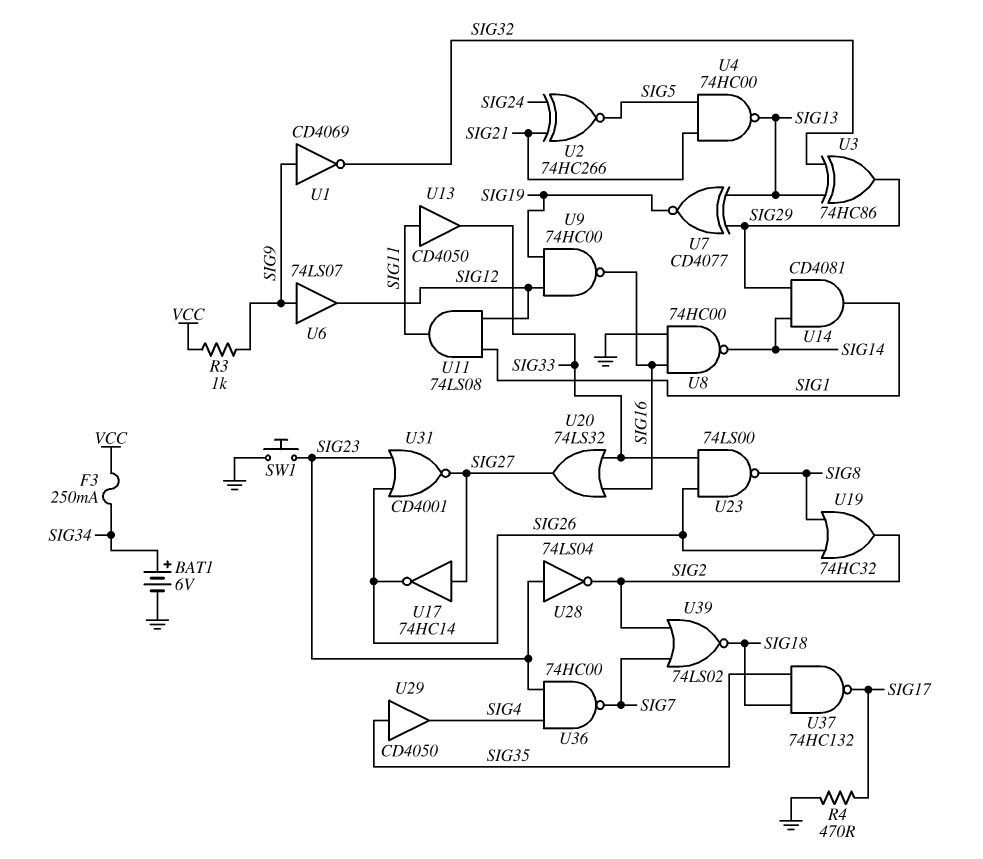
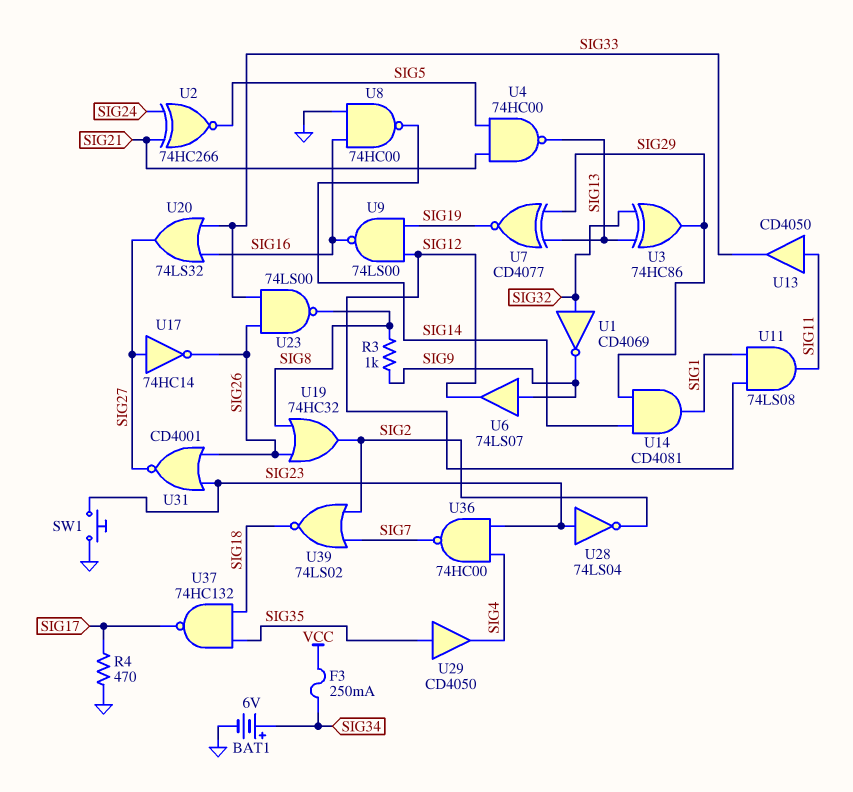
R3: 1k (SIG9, VCC) -> 1k (SIG8, SIG9)
U1: NOT CD4069 (in SIG9, out SIG32) -> NOT CD4069 (in SIG32, out SIG9)
U9: NAND 74HC00 (in SIG12, in SIG19, out SIG16) -> NAND 74LS00 (in SIG12, in SIG19, out SIG16)

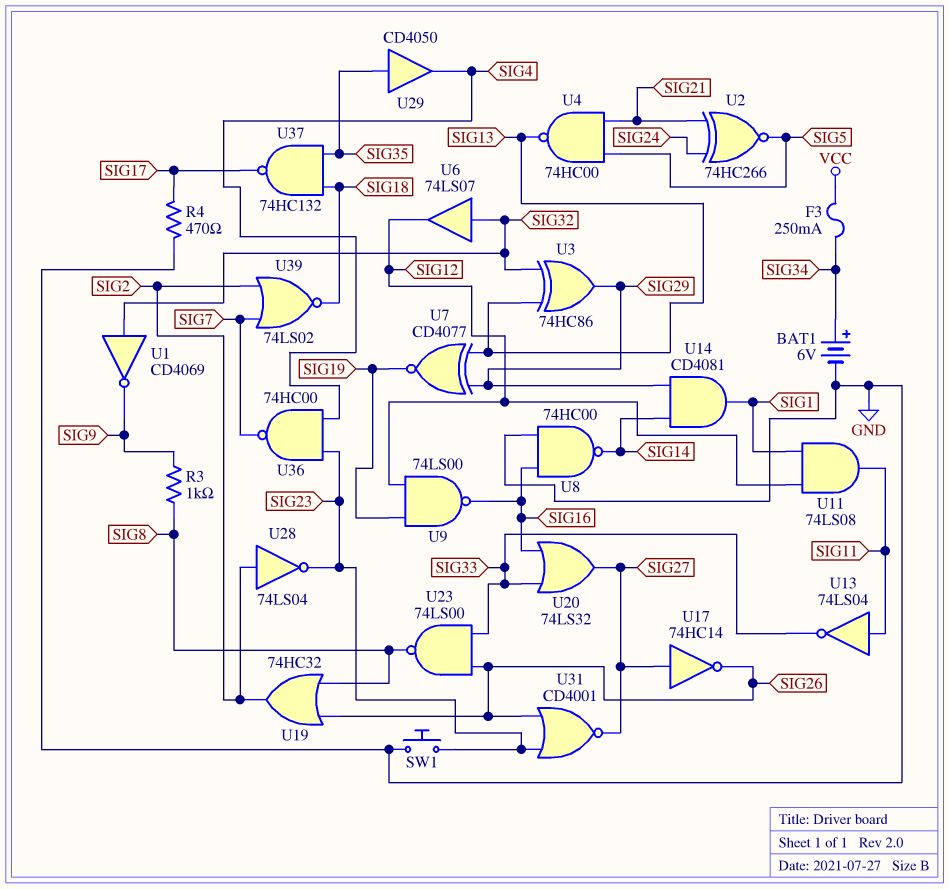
U6: buffer 74LS07 (in SIG9, out SIG12) -> buffer 74LS07 (in SIG32, out SIG12)
U13: buffer CD4050 (in SIG11, out SIG33) -> NOT 74LS04 (in SIG11, out SIG33)
U28: NOT 74LS04 (in SIG23, out SIG2) -> NOT 74LS04 (in SIG2, out SIG23)

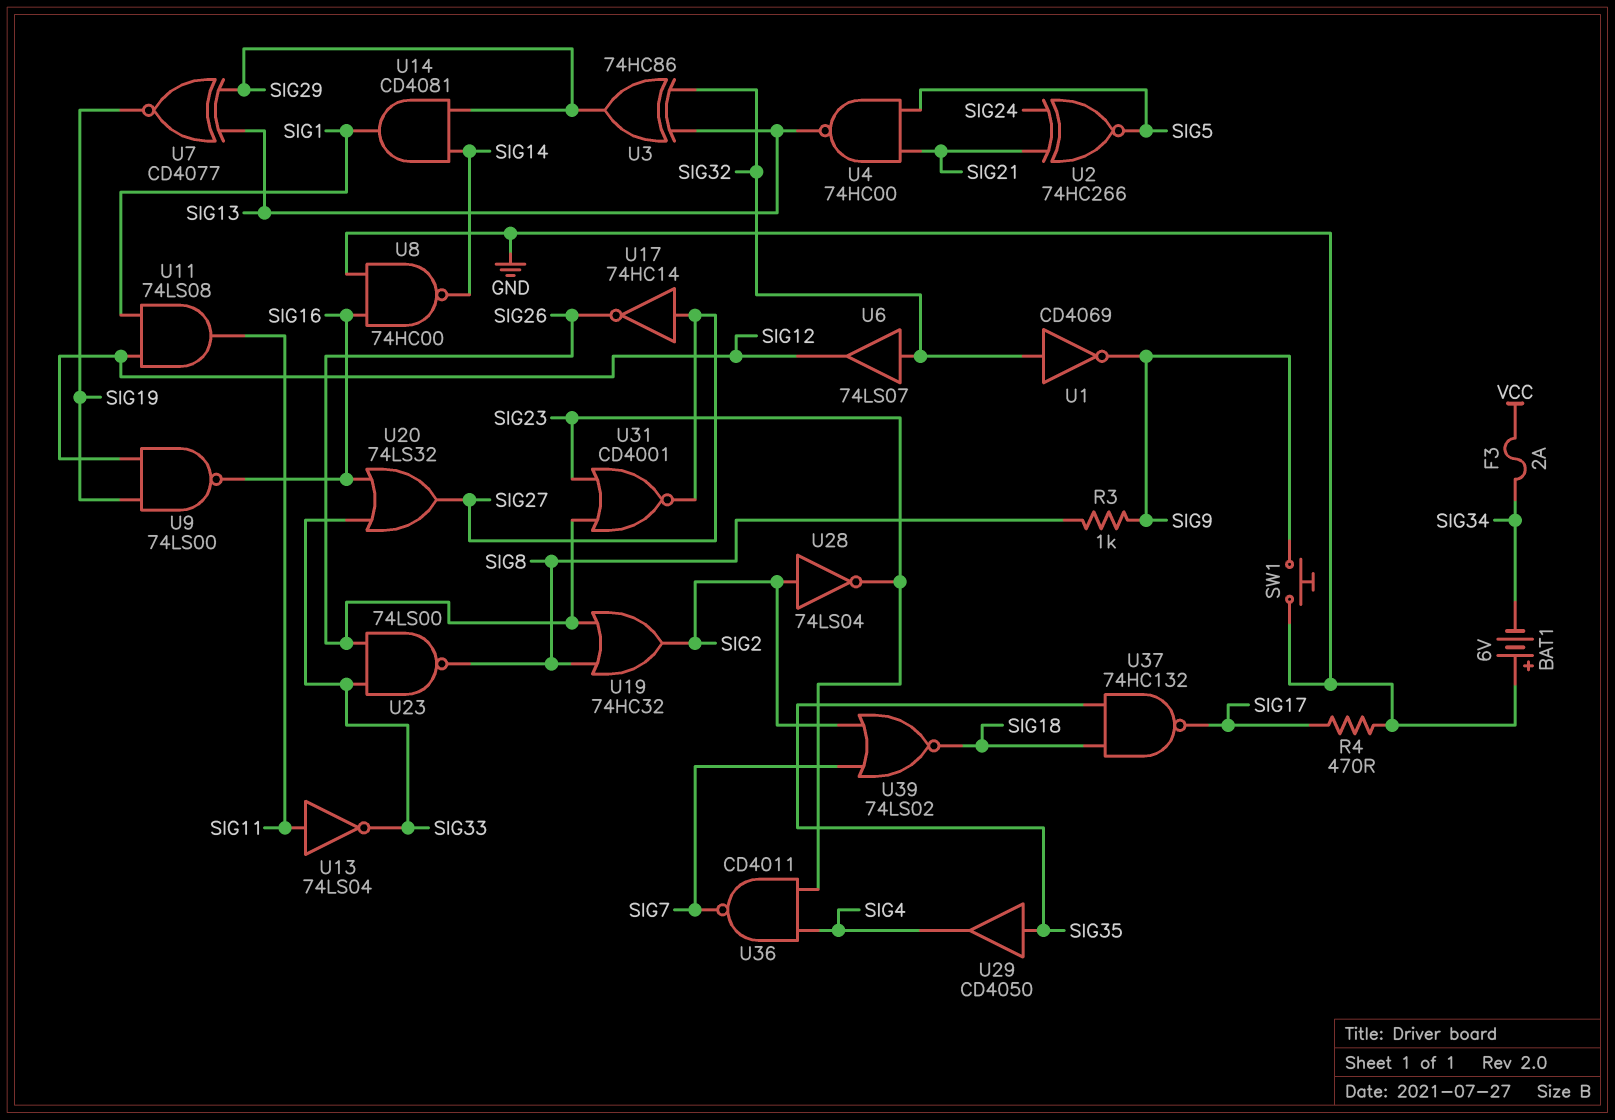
BAT1: 6V (plus SIG34, minus GND) -> 6V (plus GND, minus SIG34)
F3: 250mA (SIG34, VCC) -> 2A (SIG34, VCC)
SW1: button (GND, SIG23) -> button (GND, SIG9)
U36: NAND 74HC00 (in SIG4, in SIG23, out SIG7) -> NAND CD4011 (in SIG4, in SIG23, out SIG7)

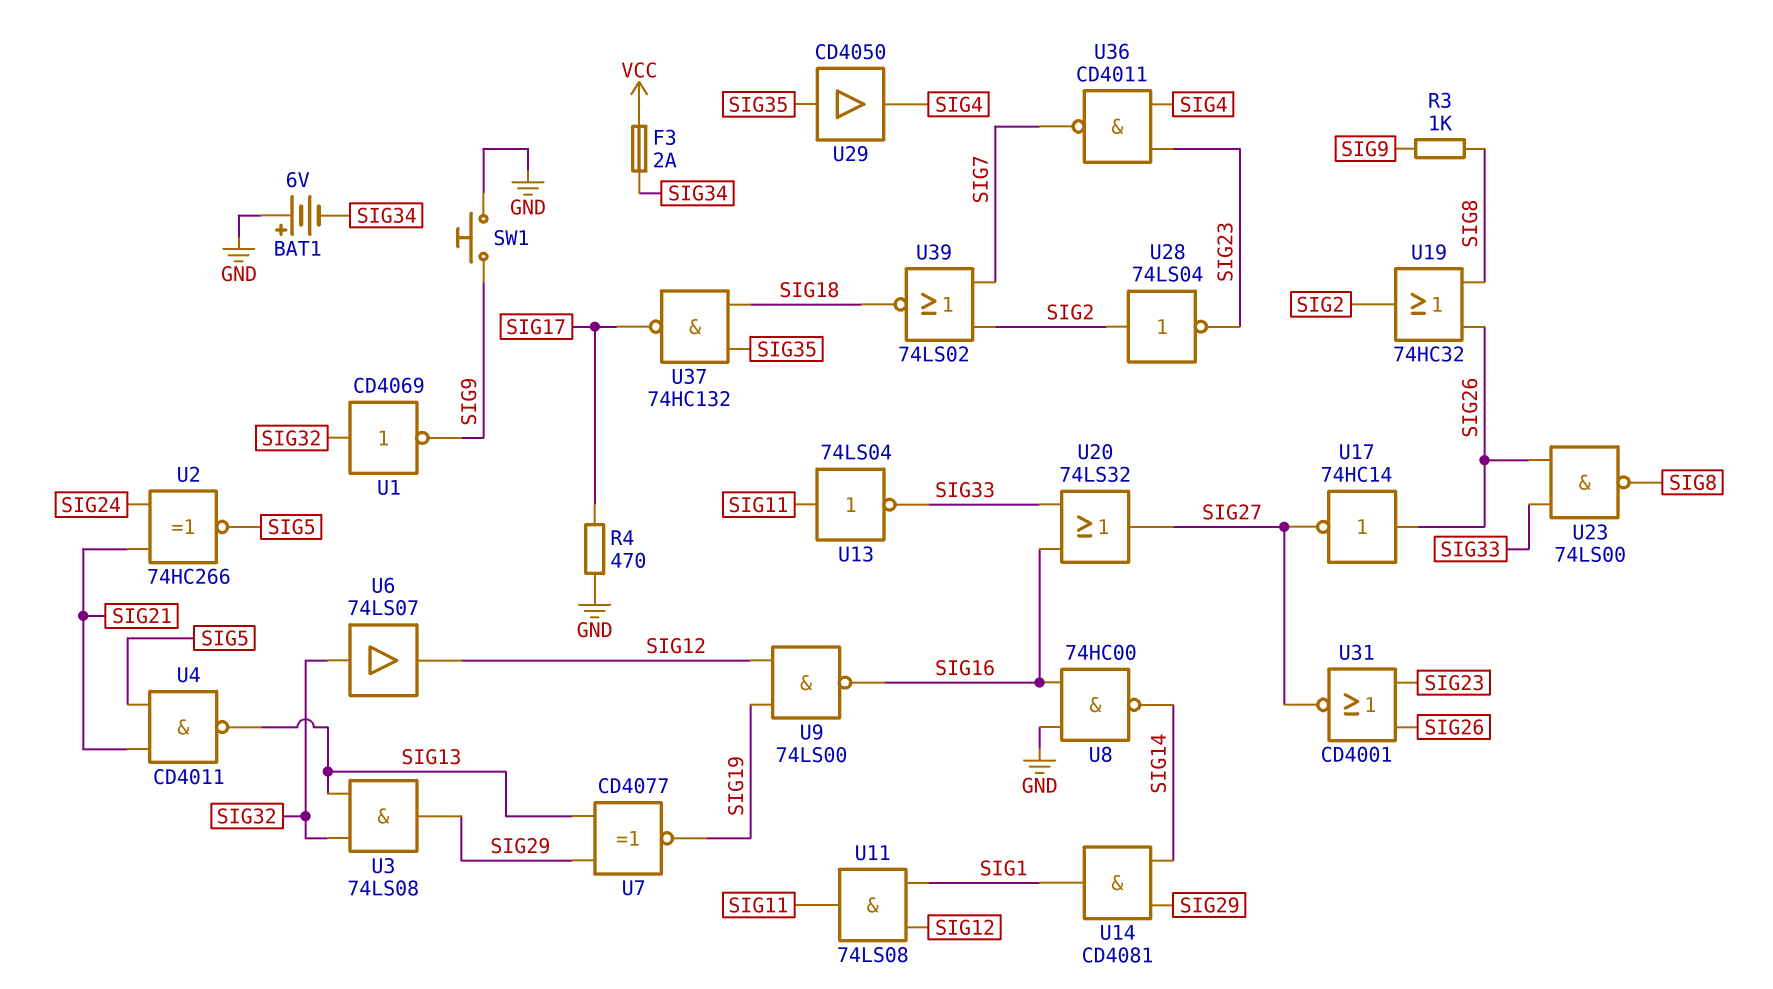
U3: XOR 74HC86 (in SIG13, in SIG32, out SIG29) -> AND 74LS08 (in SIG13, in SIG32, out SIG29)
U4: NAND 74HC00 (in SIG5, in SIG21, out SIG13) -> NAND CD4011 (in SIG5, in SIG21, out SIG13)
U17: NOT 74HC14 (in SIG27, out SIG26) -> NOT 74HC14 (in SIG26, out SIG27)

